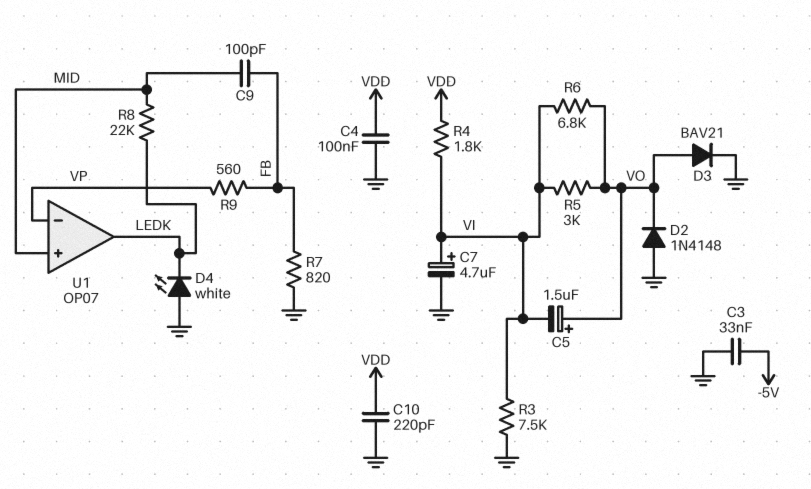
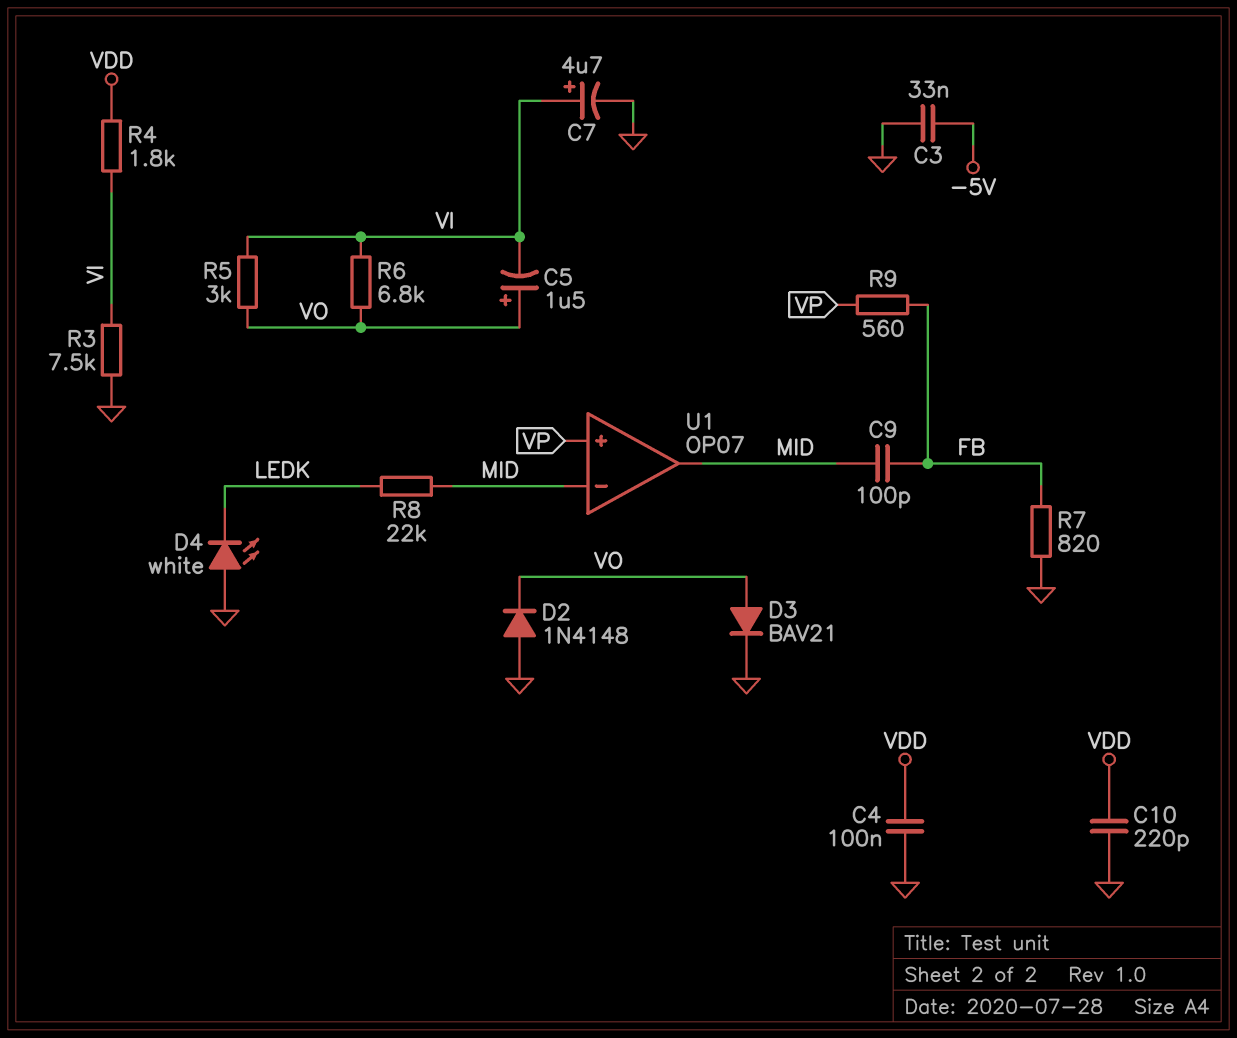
U1 pin in+: MID -> VP
U1 pin in-: VP -> MID
U1 pin out: LEDK -> MID

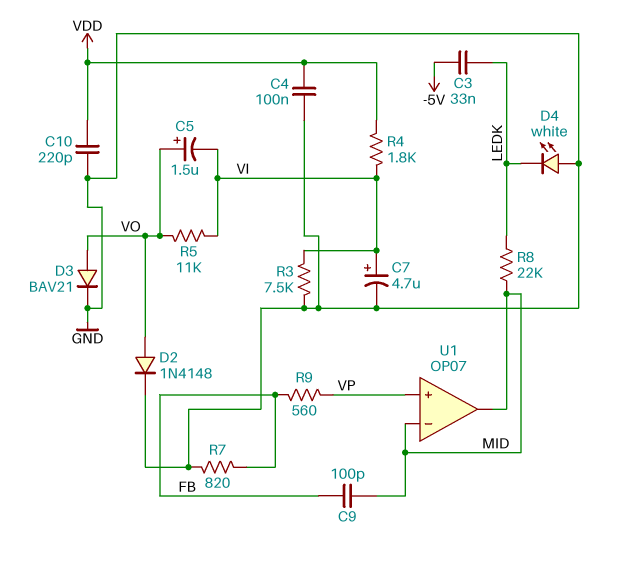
C3: 33nF (-5V, GND) -> 33nF (-5V, LEDK)
D2: diode 1N4148 (A GND, K VO) -> diode 1N4148 (A VO, K GND)
R5: 3k (VI, VO) -> 11k (VI, VO)
R6: 6.8k (VI, VO) -> none

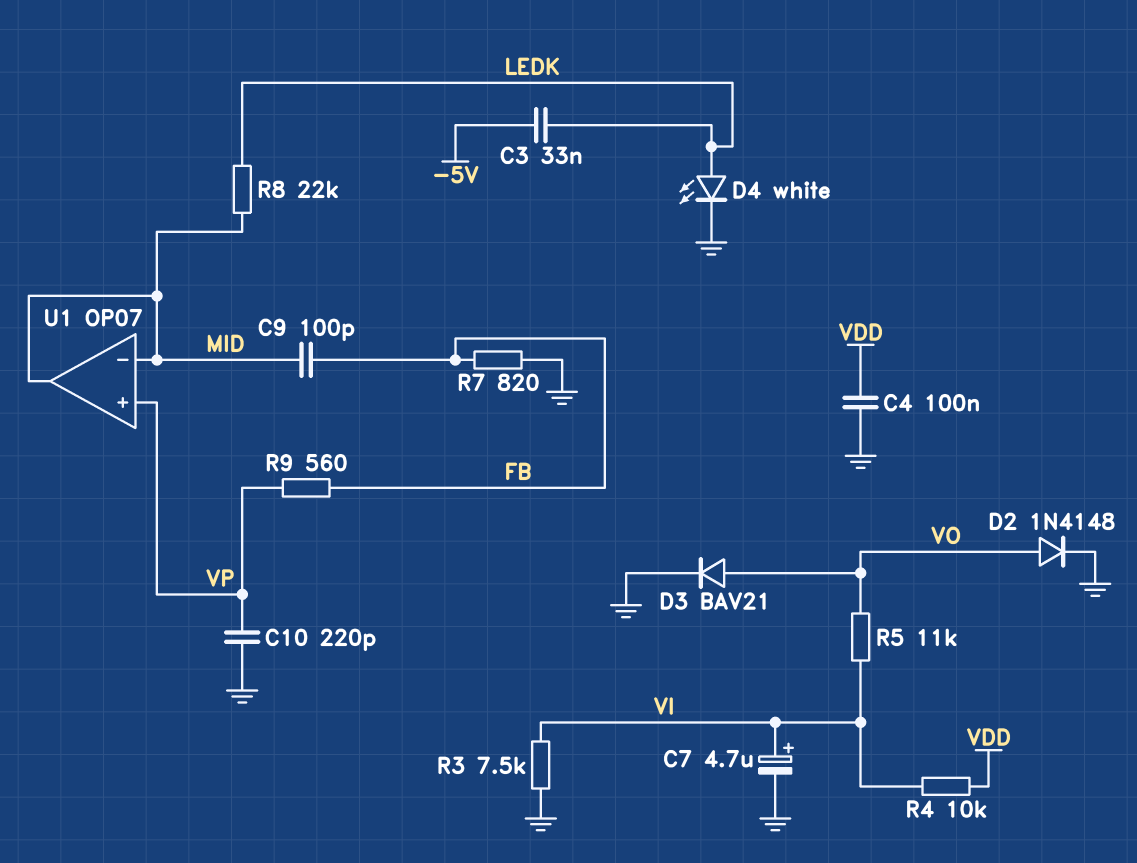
C5: 1.5uF (plus VO, minus VI) -> none
C10: 220pF (GND, VDD) -> 220pF (GND, VP)
D4: LED white (A GND, K LEDK) -> LED white (A LEDK, K GND)
R4: 1.8k (VDD, VI) -> 10k (VDD, VI)

